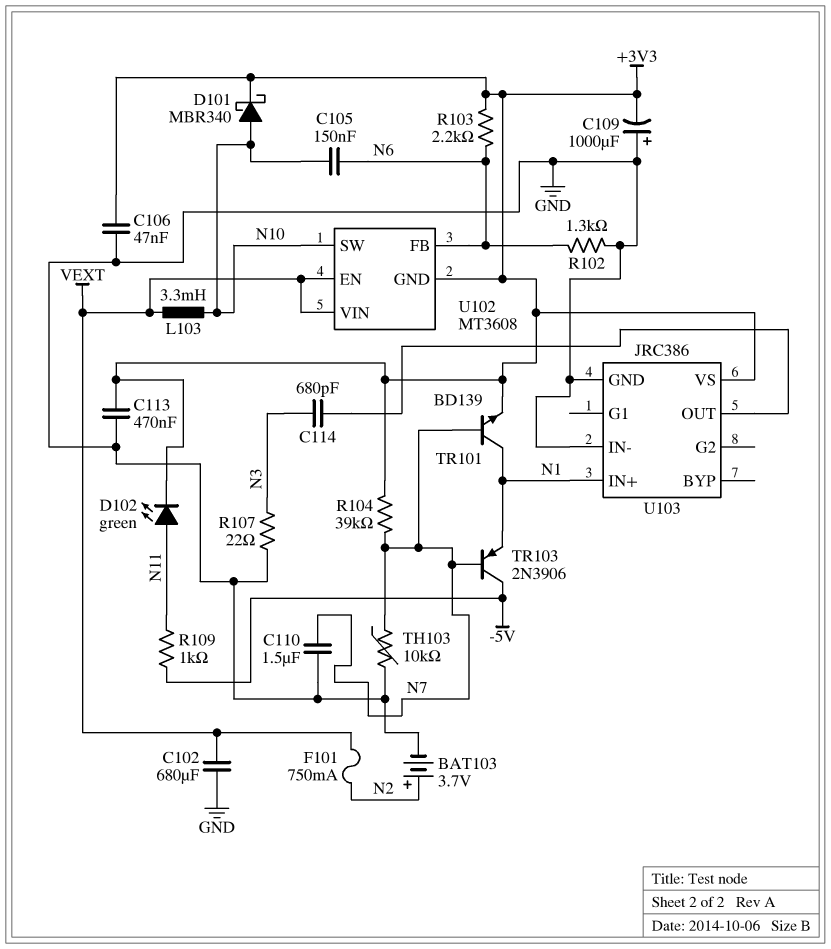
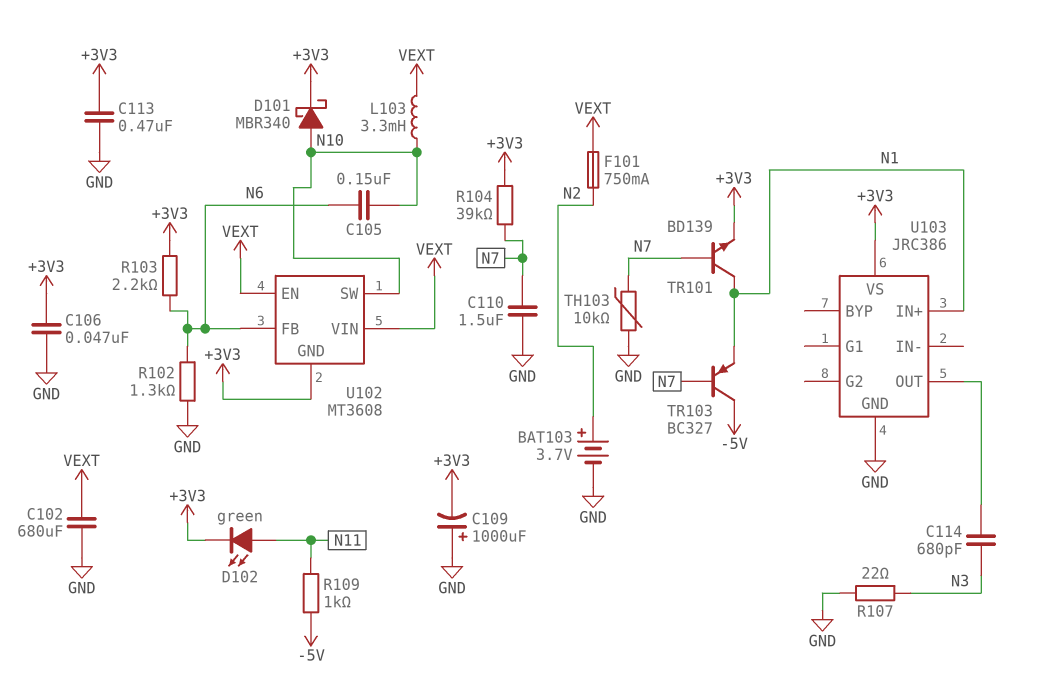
TR103: PNP 2N3906 (B N7, C -5V, E N1) -> PNP BC327 (B N7, C -5V, E N1)
U103 pin IN-: GND -> none

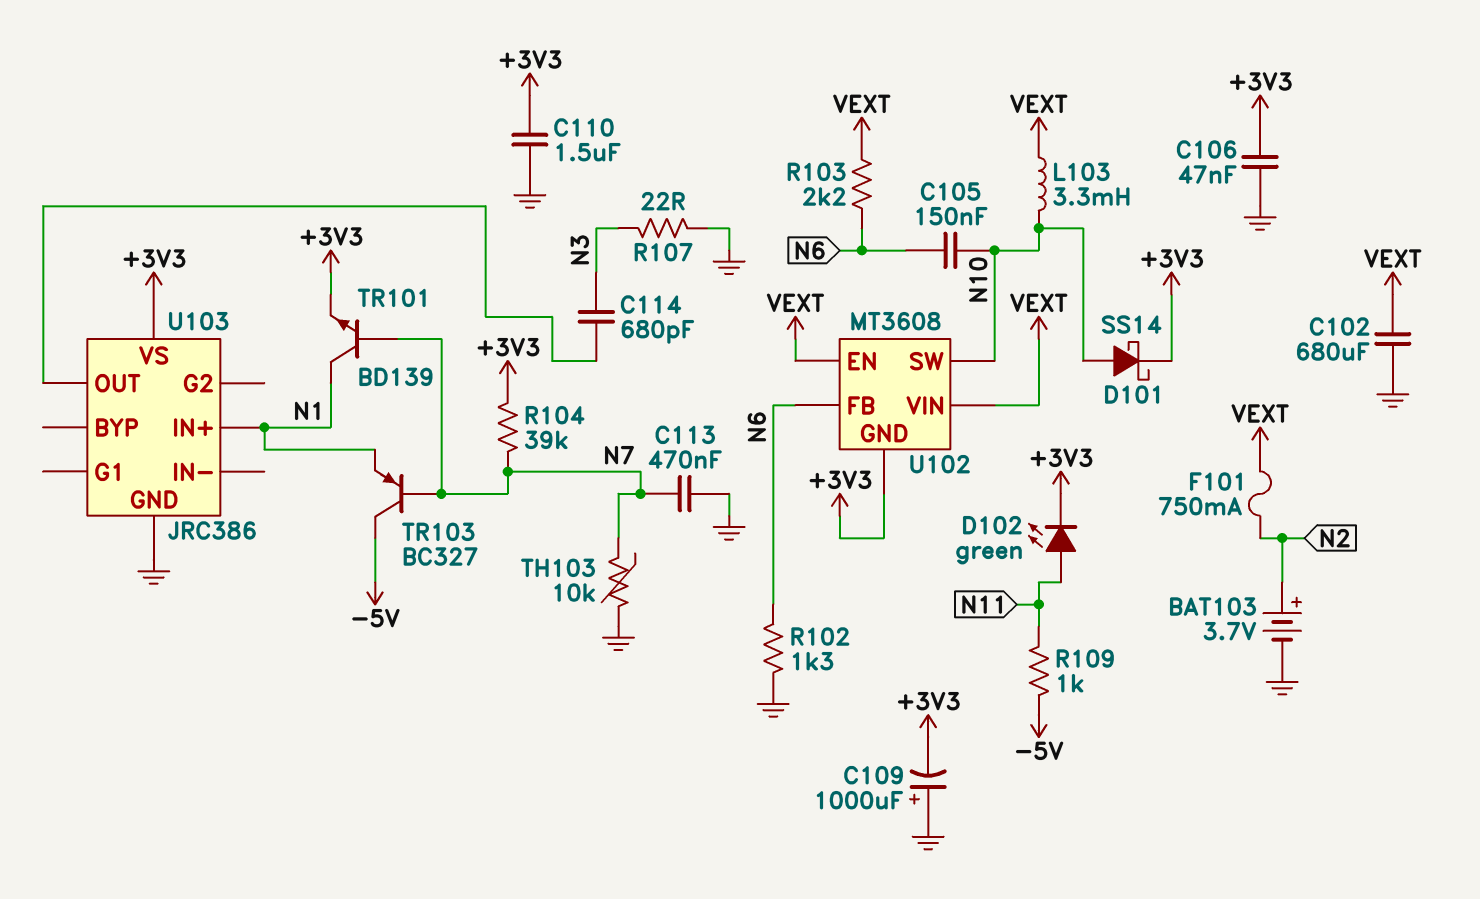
C110: 1.5uF (GND, N7) -> 1.5uF (+3V3, GND)
C113: 470nF (+3V3, GND) -> 470nF (GND, N7)
D101: schottky MBR340 (A N10, K +3V3) -> schottky SS14 (A N10, K +3V3)
R103: 2.2k (+3V3, N6) -> 2.2k (N6, VEXT)

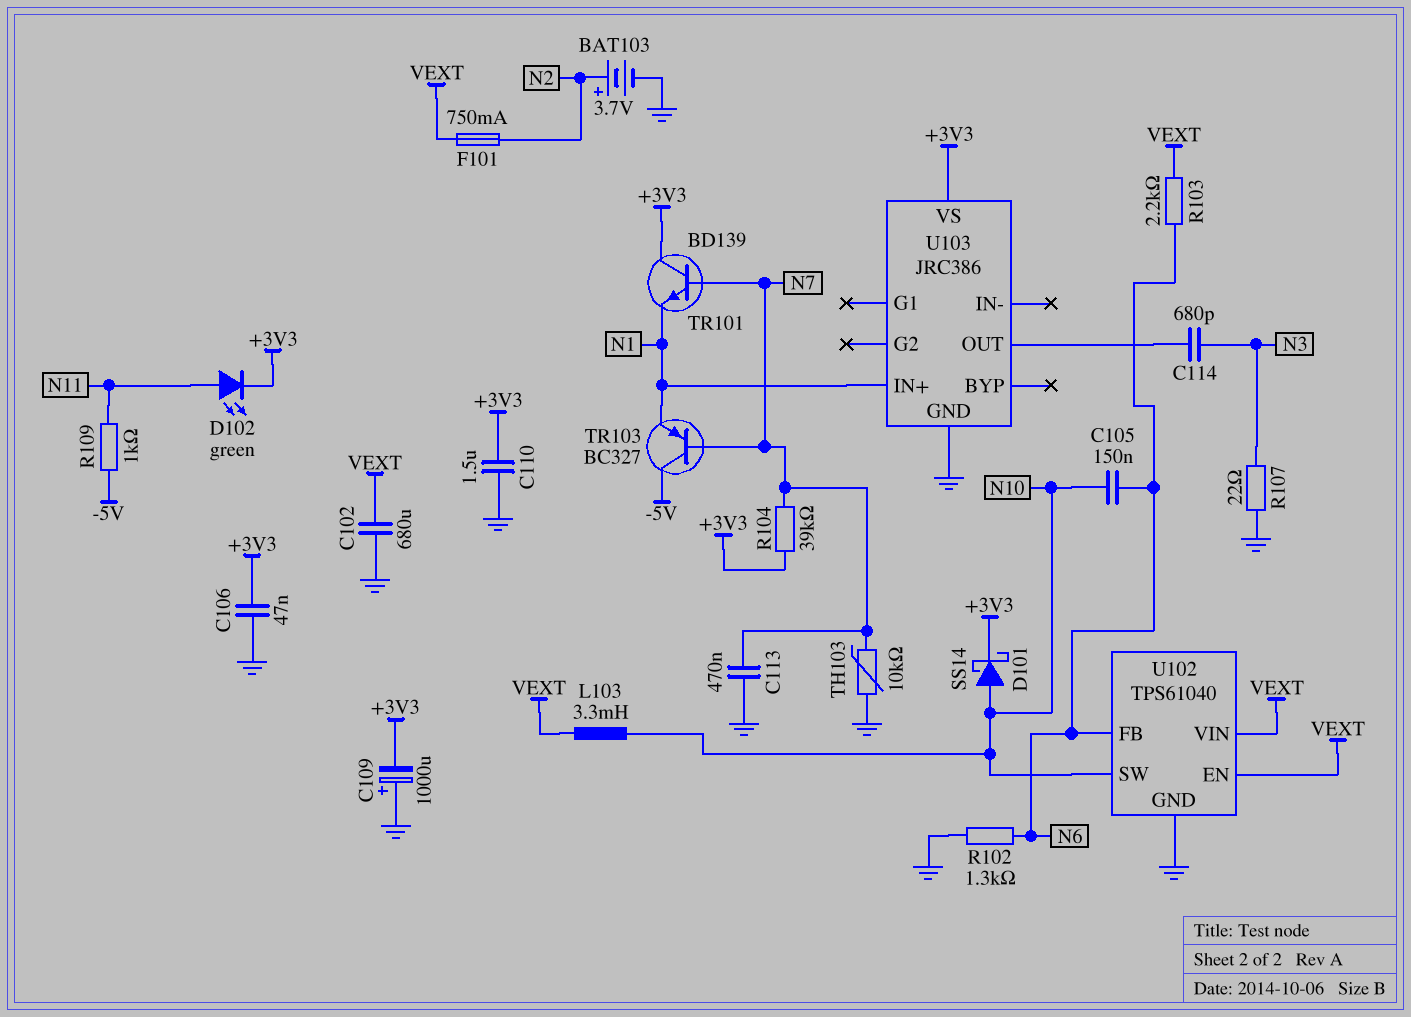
TR101: NPN BD139 (B N7, C N1, E +3V3) -> NPN BD139 (B N7, C +3V3, E N1)
U102: MT3608 -> TPS61040
U102 pin GND: +3V3 -> GND

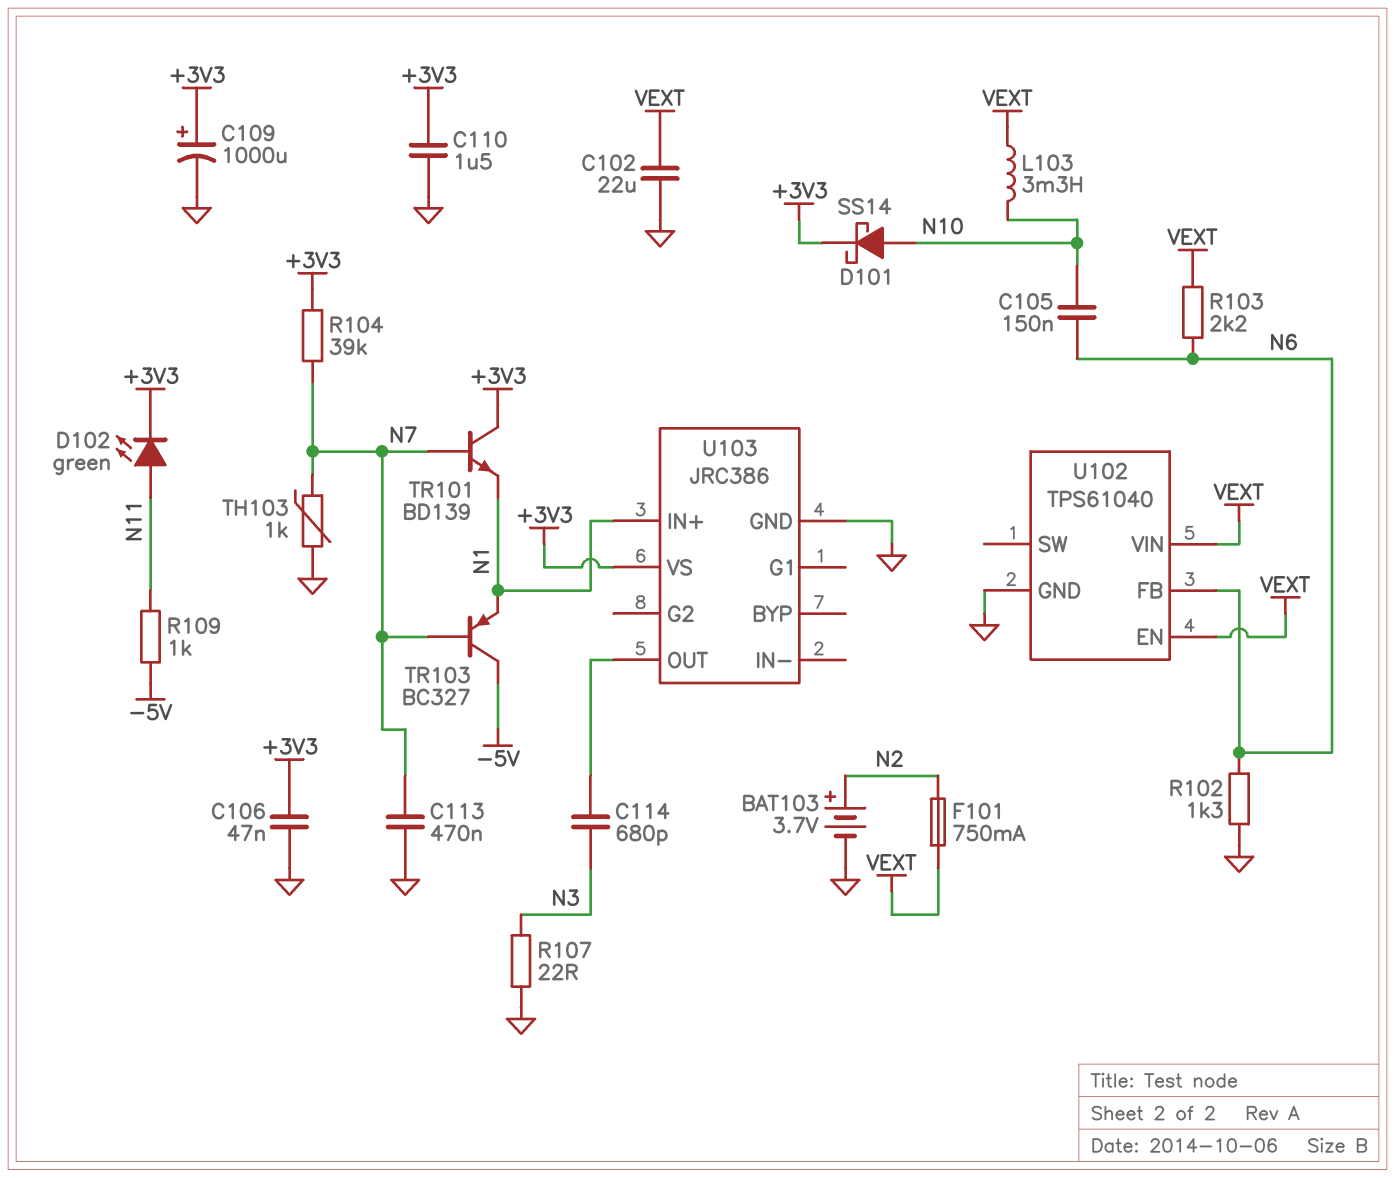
C102: 680uF (GND, VEXT) -> 22uF (GND, VEXT)
C109: 1000uF (plus GND, minus +3V3) -> 1000uF (plus +3V3, minus GND)
TH103: 10k (GND, N7) -> 1k (GND, N7)
U102 pin SW: N10 -> none

